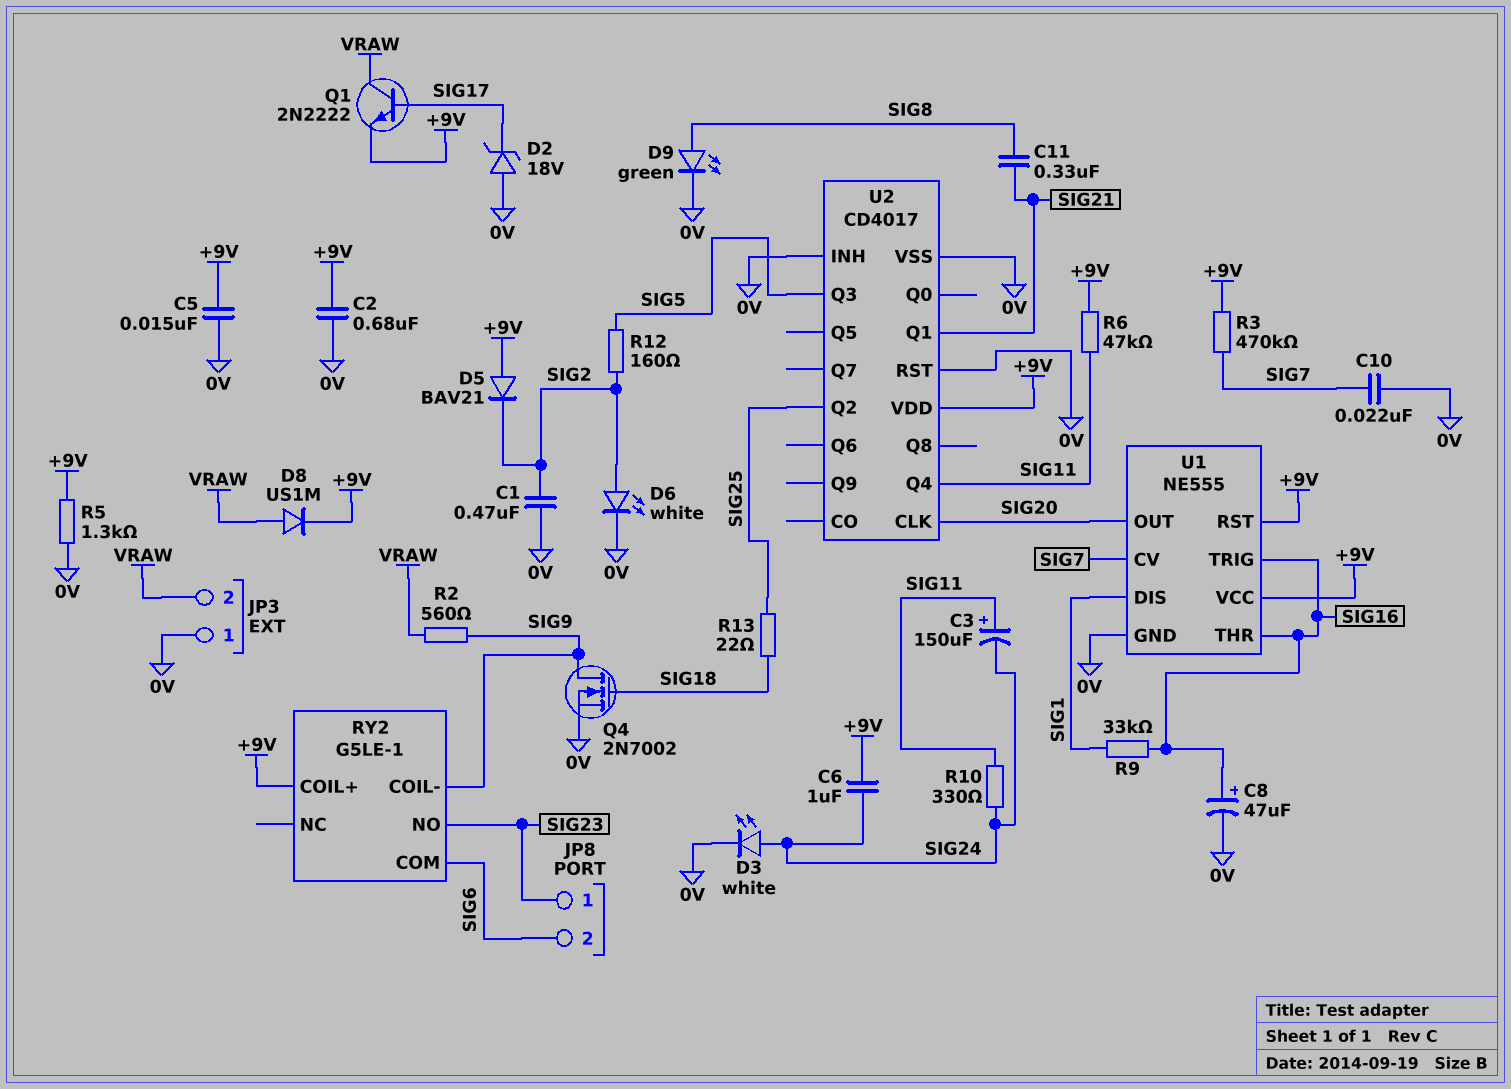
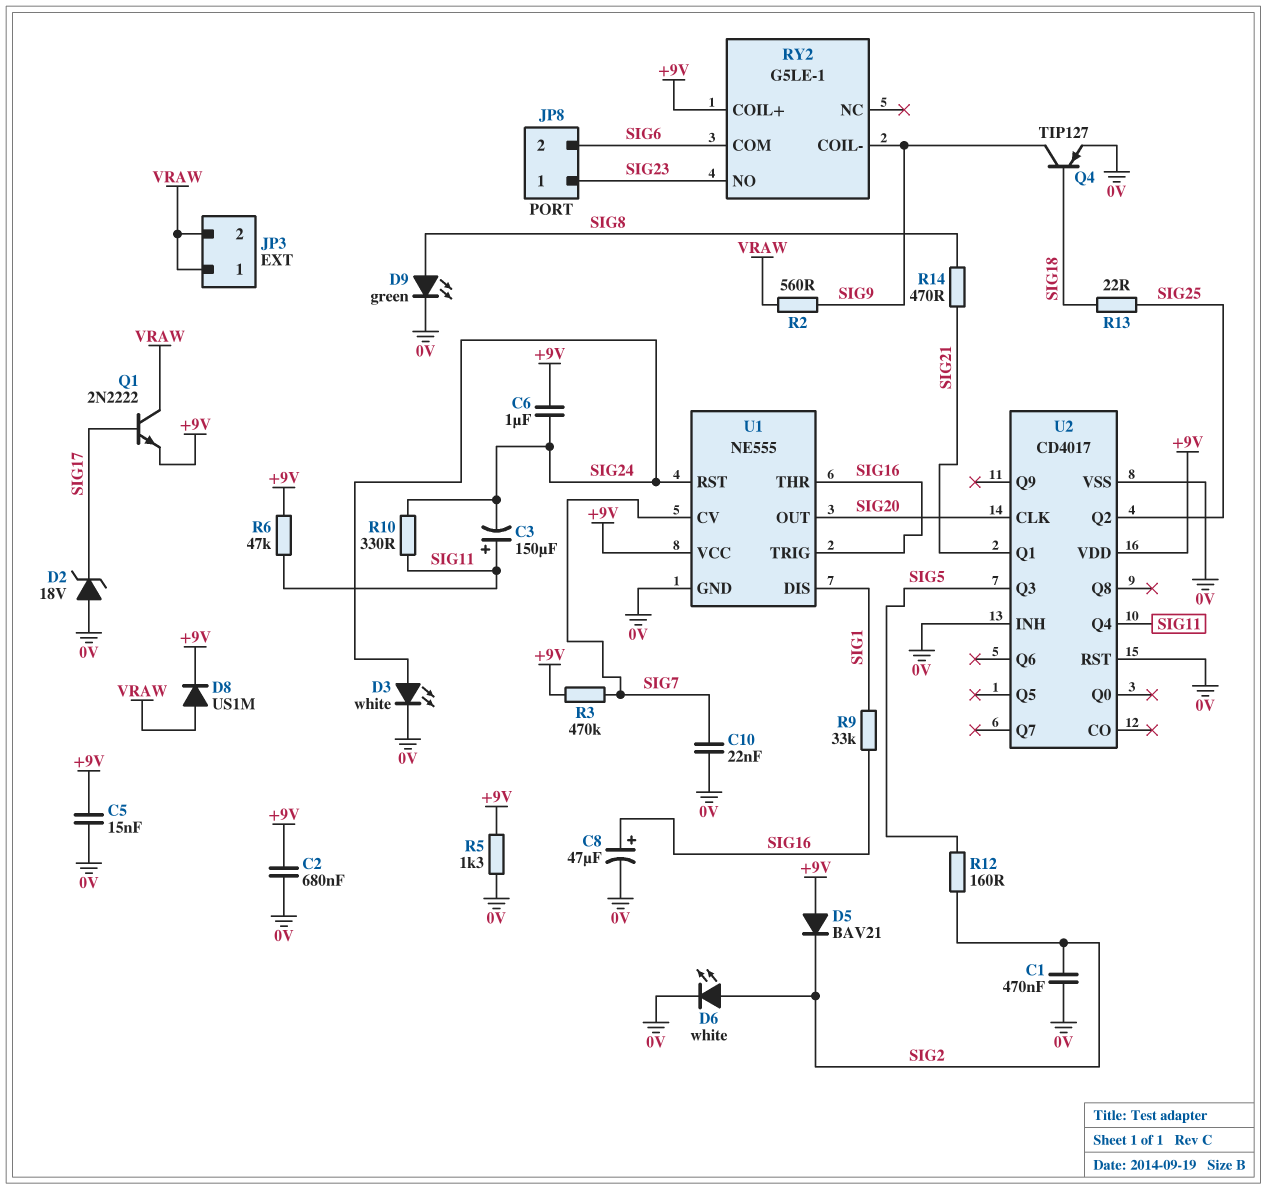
C11: 330nF (SIG8, SIG21) -> none
JP3 pin 1: 0V -> VRAW
Q4: NMOS 2N7002 (G SIG18, D SIG9, S 0V) -> PNP TIP127 (B SIG18, C SIG9, E 0V)
R14: none -> 470 (SIG8, SIG21)
U1 pin RST: +9V -> SIG24

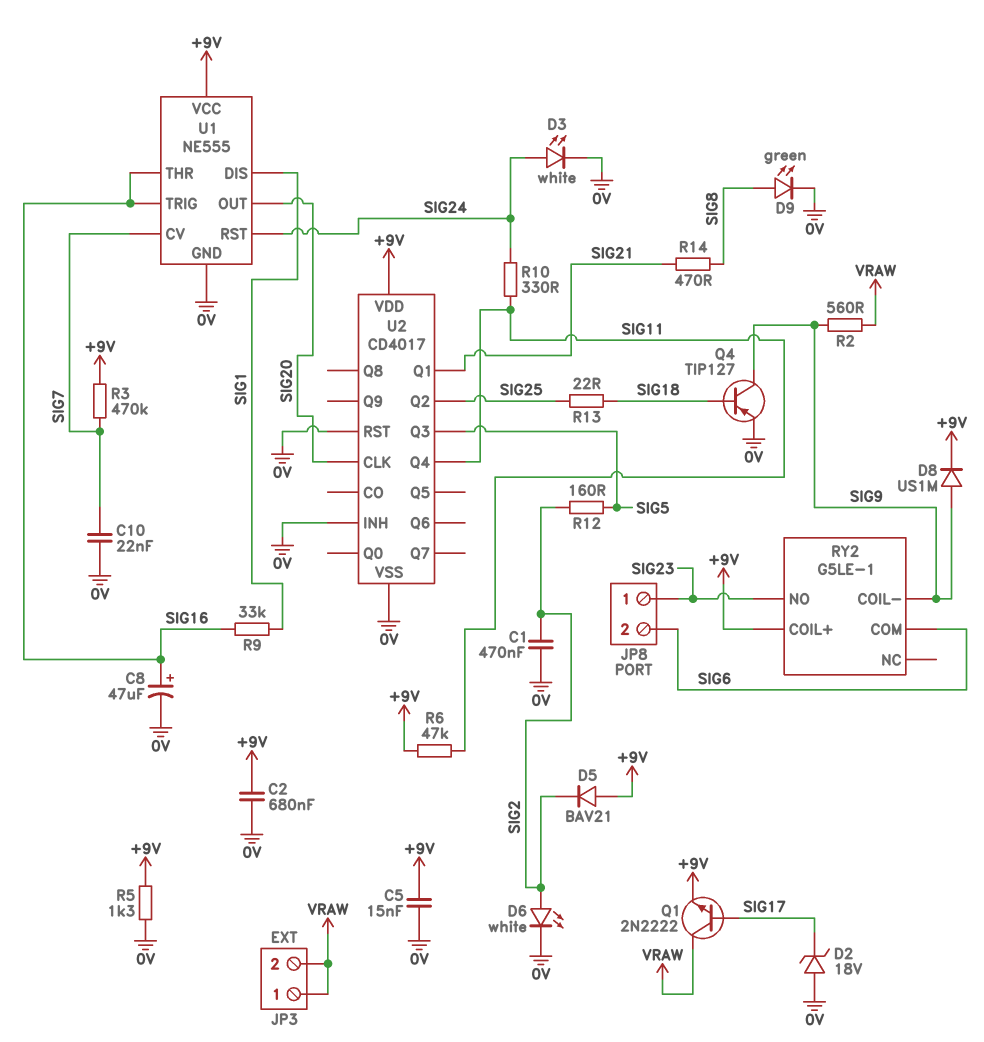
C3: 150uF (plus SIG11, minus SIG24) -> none
C6: 1uF (+9V, SIG24) -> none
D8: diode US1M (A VRAW, K +9V) -> diode US1M (A SIG9, K +9V)

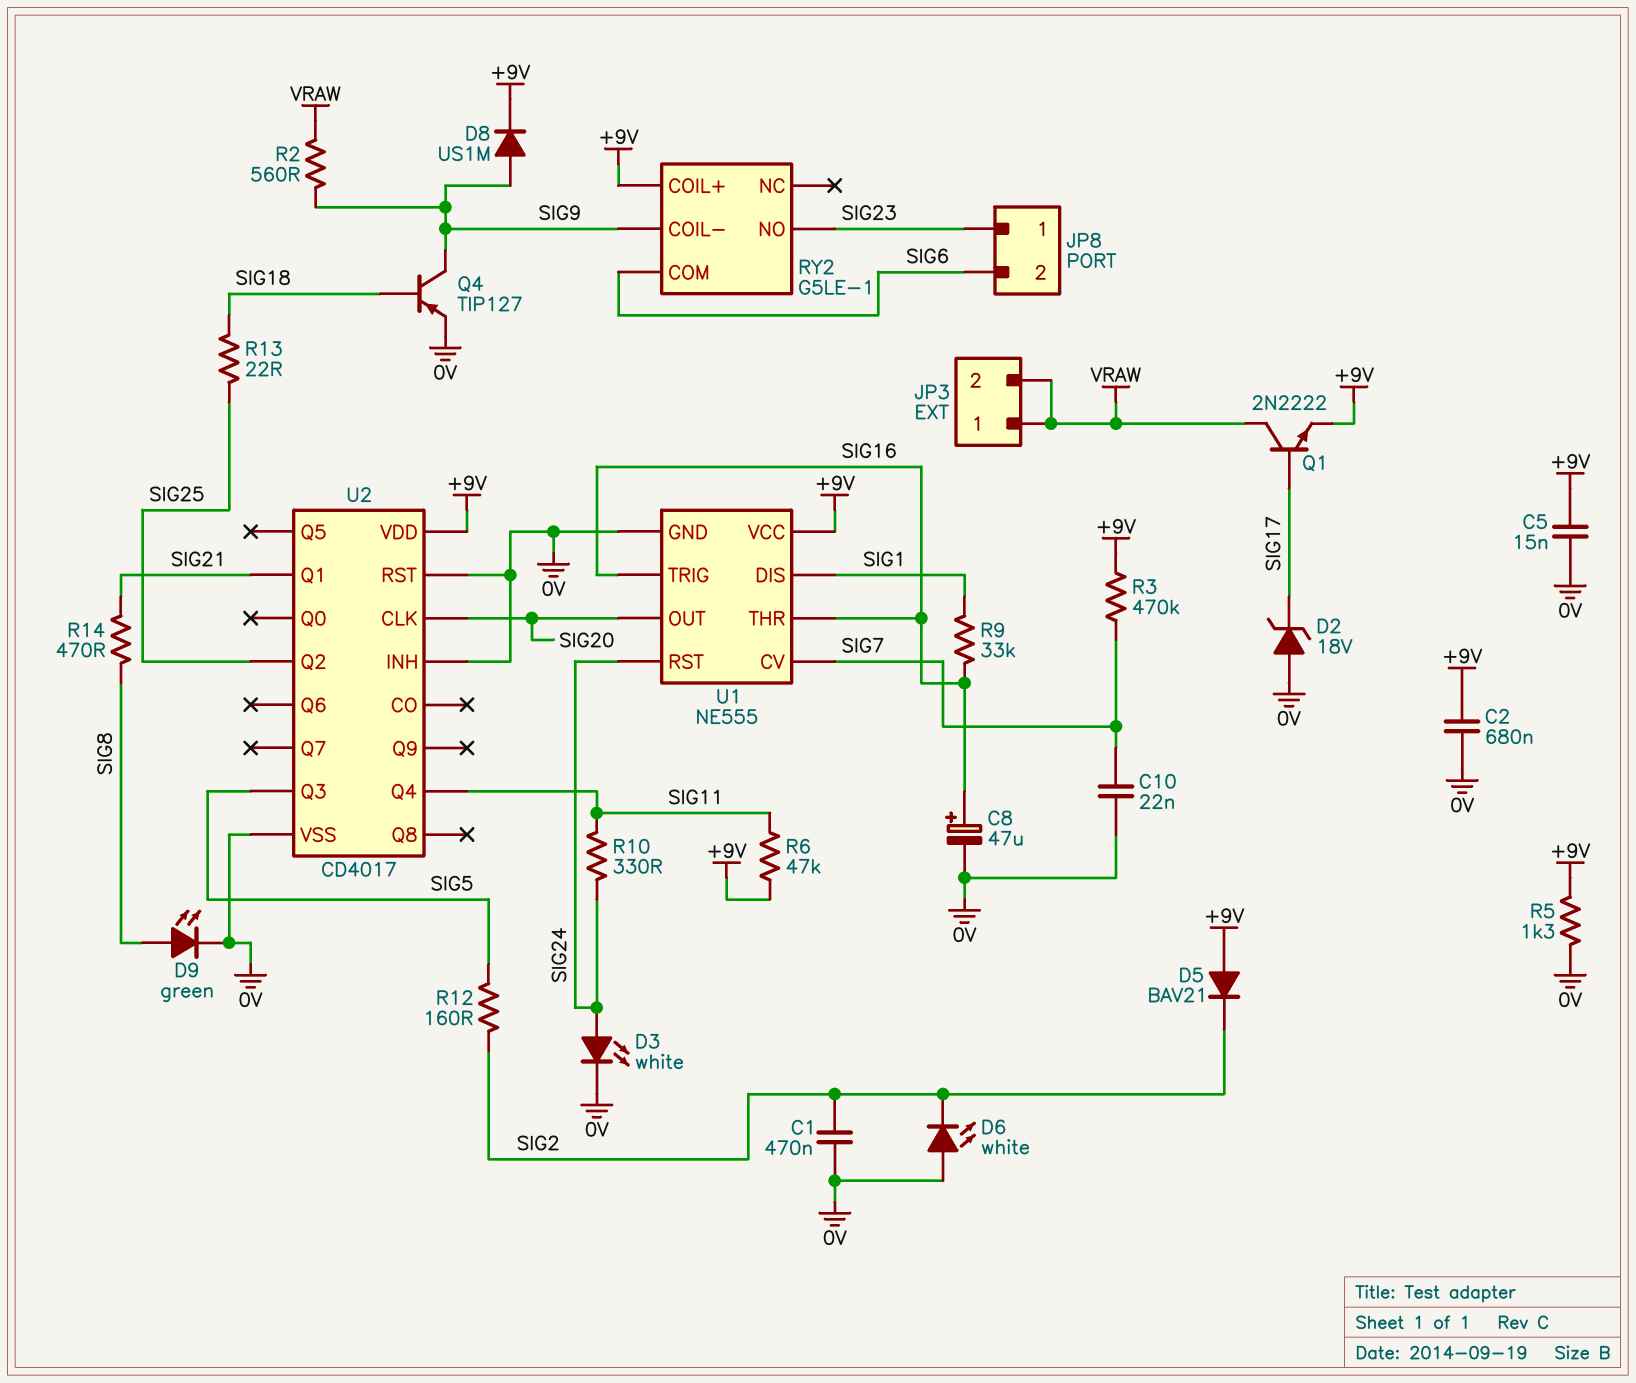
D6: LED white (A SIG2, K 0V) -> LED white (A 0V, K SIG2)

